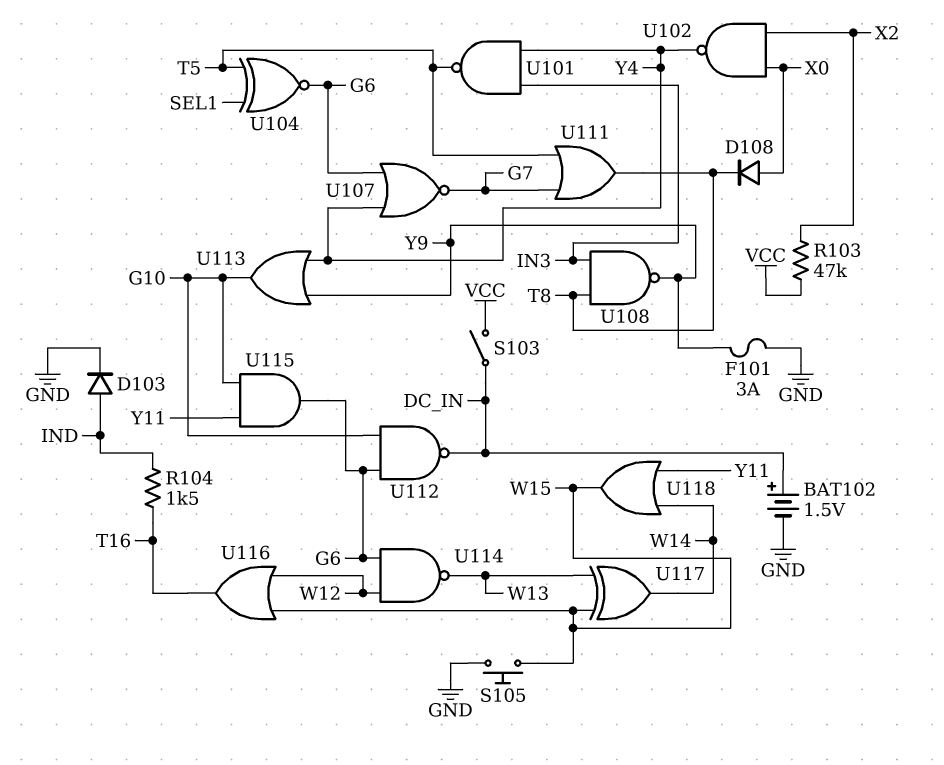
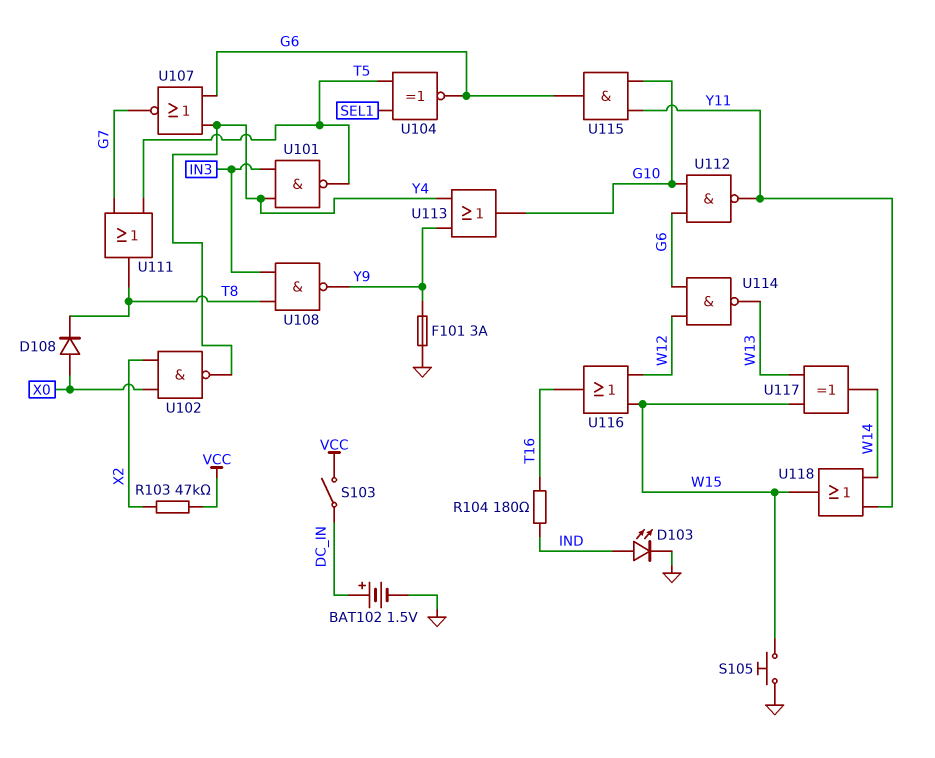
D103: diode (A IND, K GND) -> LED (A IND, K GND)
R104: 1.5k (IND, T16) -> 180 (IND, T16)
U112: NAND (in G6, in G10, out DC_IN) -> NAND (in G6, in G10, out Y11)

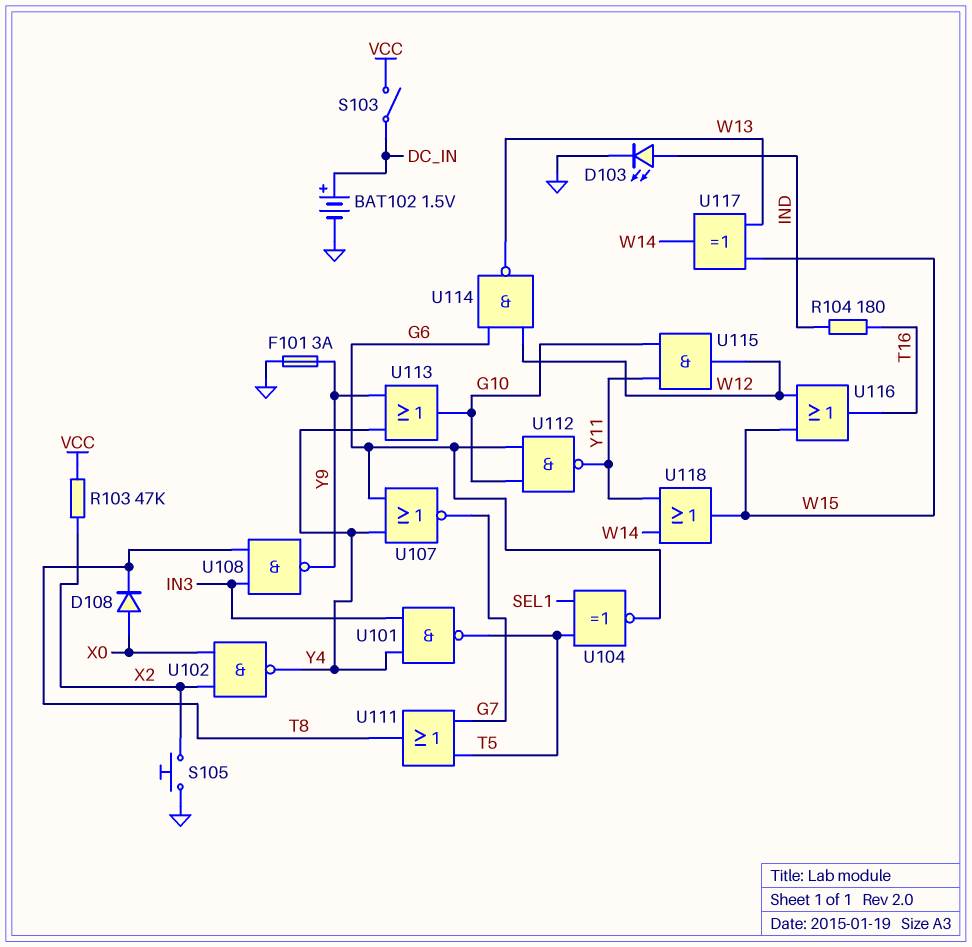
S105: button (GND, W15) -> button (GND, X2)
U115: AND (in G10, in Y11, out G6) -> AND (in G10, in Y11, out W12)

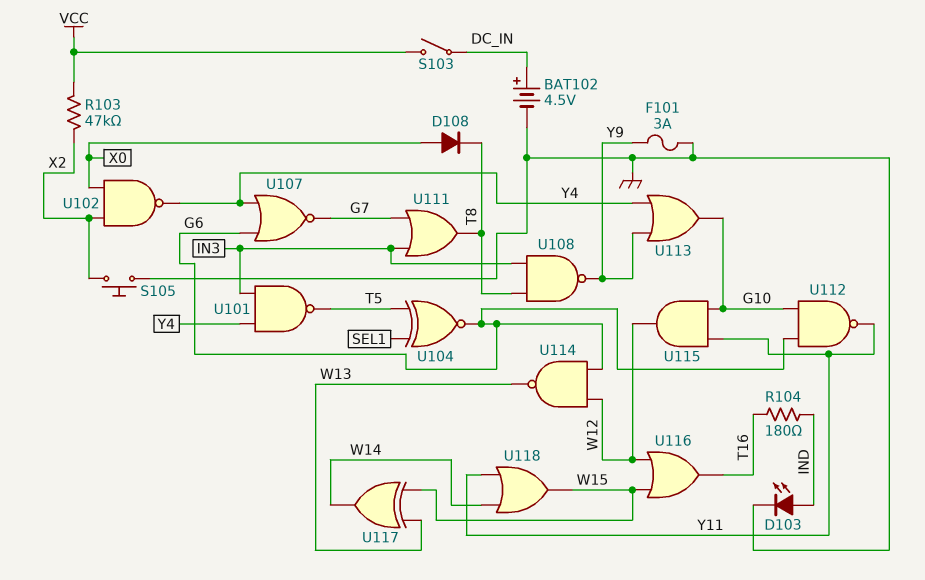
BAT102: 1.5V (plus DC_IN, minus GND) -> 4.5V (plus DC_IN, minus GND)
U111: OR (in G7, in T5, out T8) -> OR (in G7, in IN3, out T8)

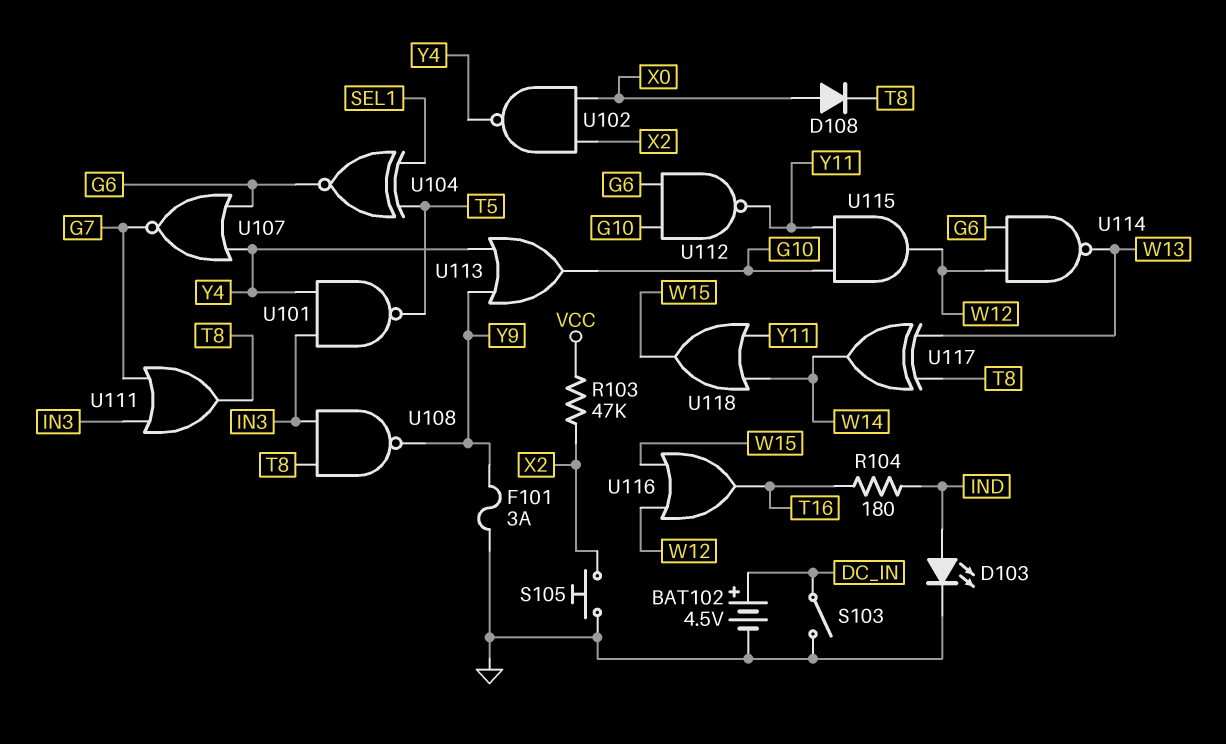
S103: switch (DC_IN, VCC) -> switch (DC_IN, GND)
U117: XOR (in W13, in W15, out W14) -> XOR (in T8, in W13, out W14)

